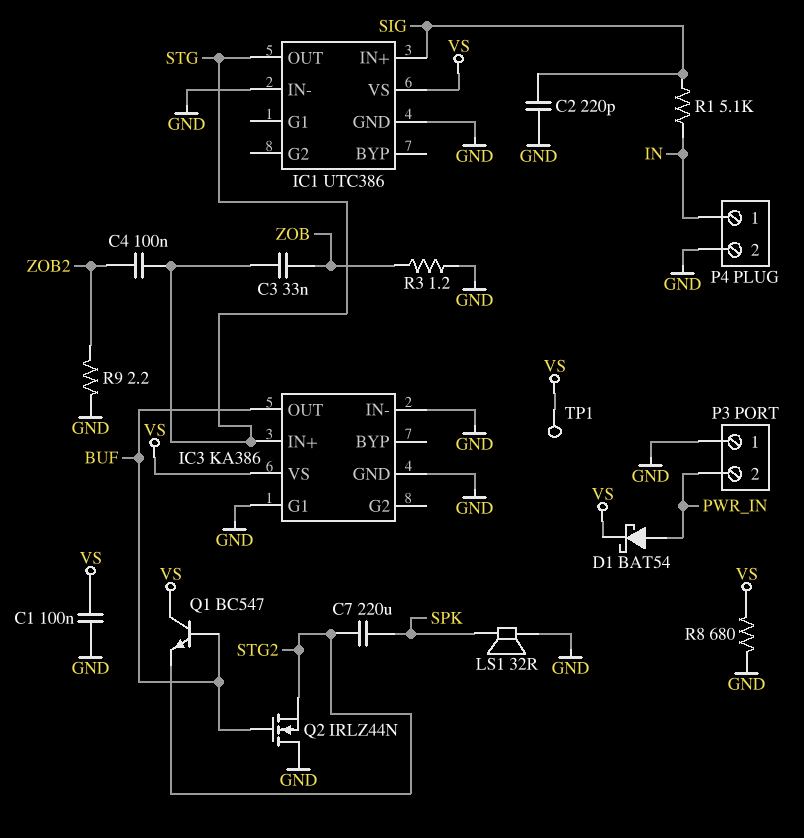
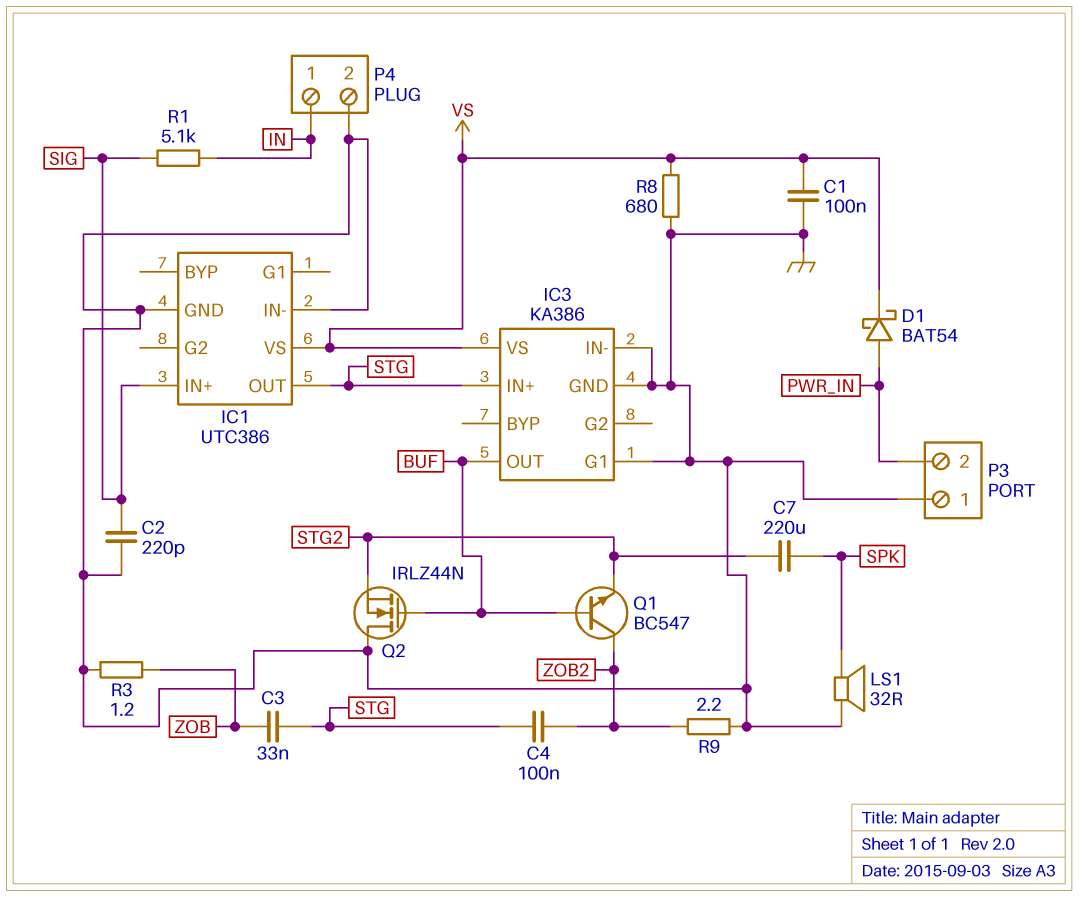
Q1: NPN BC547 (B BUF, C VS, E STG2) -> NPN BC547 (B BUF, C ZOB2, E STG2)
TP1: test point (VS) -> none

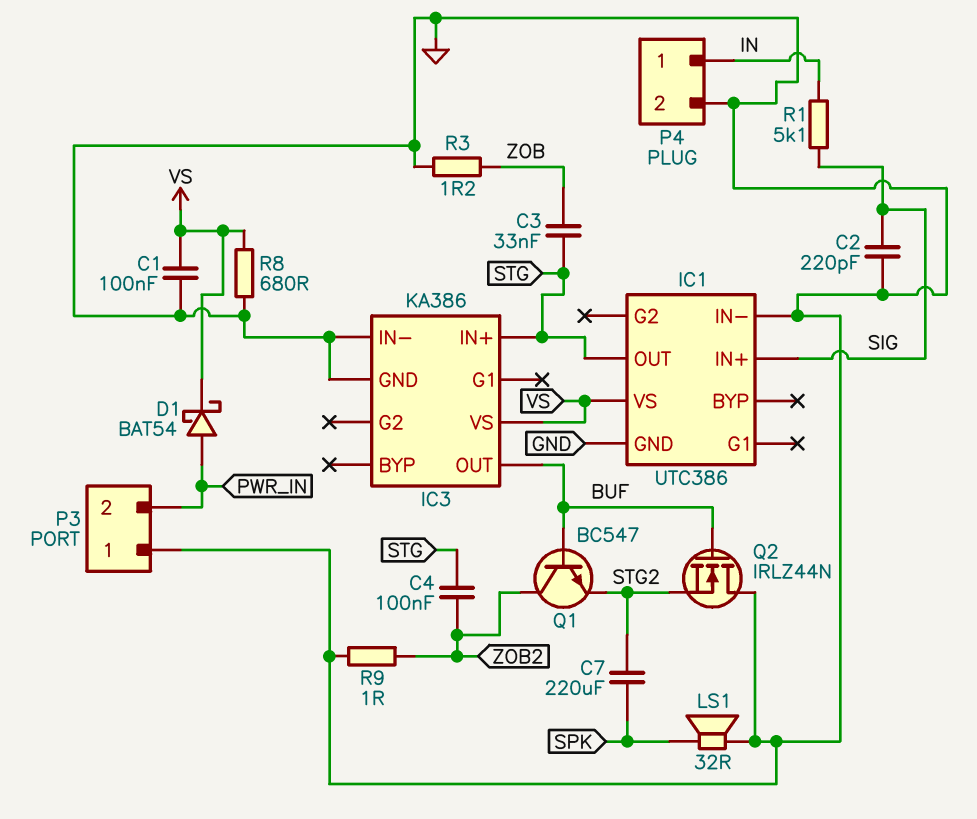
IC3 pin G1: GND -> none
R9: 2.2 (GND, ZOB2) -> 1 (GND, ZOB2)

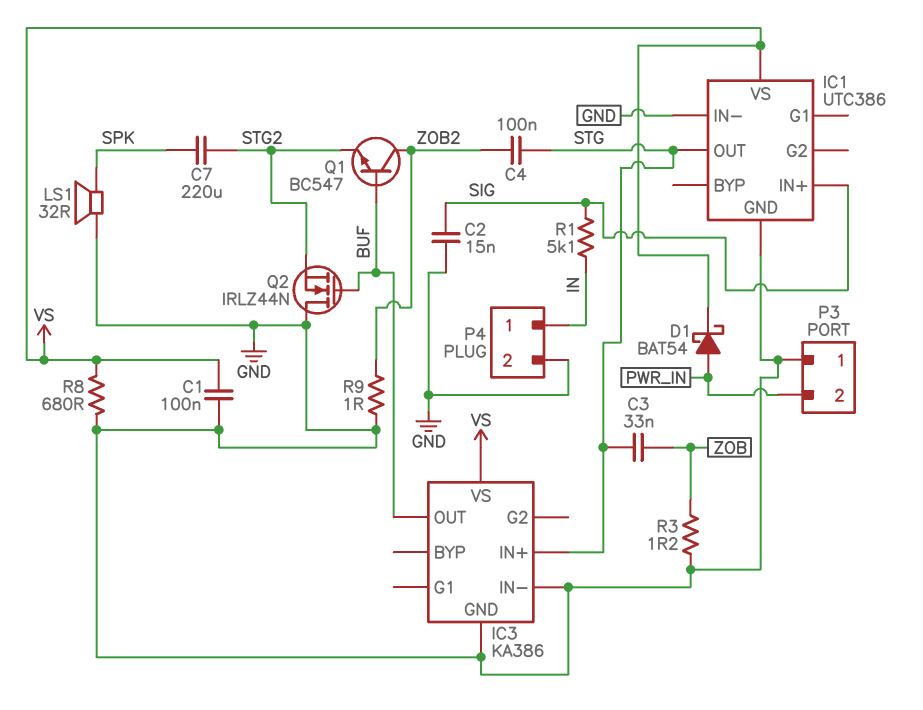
C2: 220pF (GND, SIG) -> 15nF (GND, SIG)

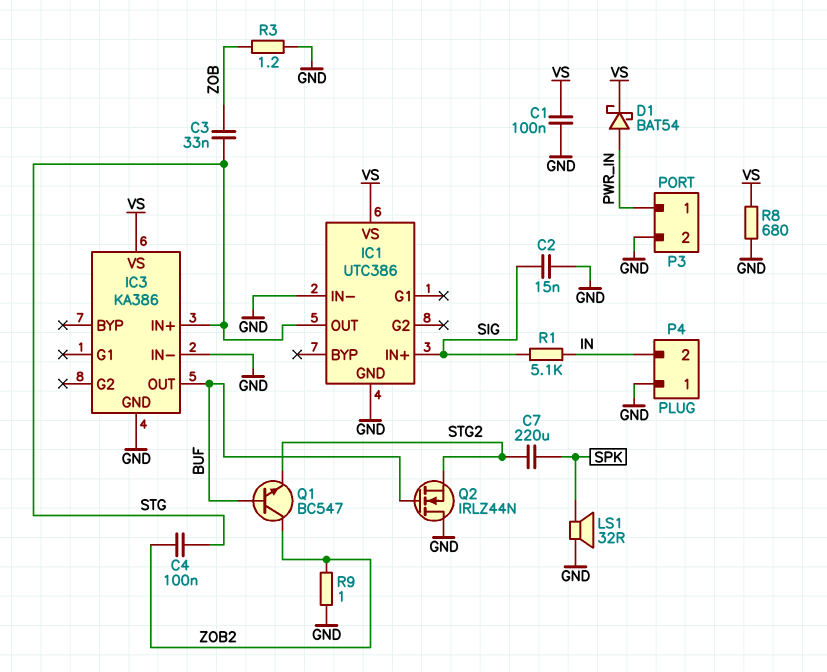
P3 pin 1: GND -> PWR_IN
P3 pin 2: PWR_IN -> GND
P4 pin 1: IN -> GND
P4 pin 2: GND -> IN

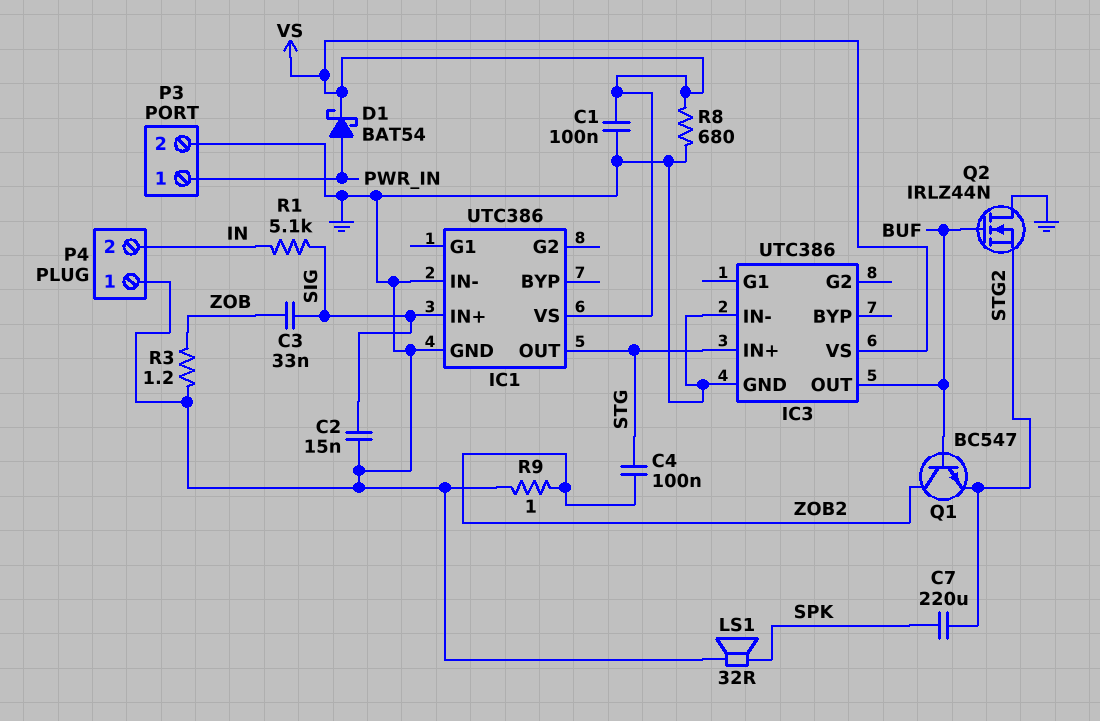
C3: 33nF (STG, ZOB) -> 33nF (SIG, ZOB)
IC3: KA386 -> UTC386

